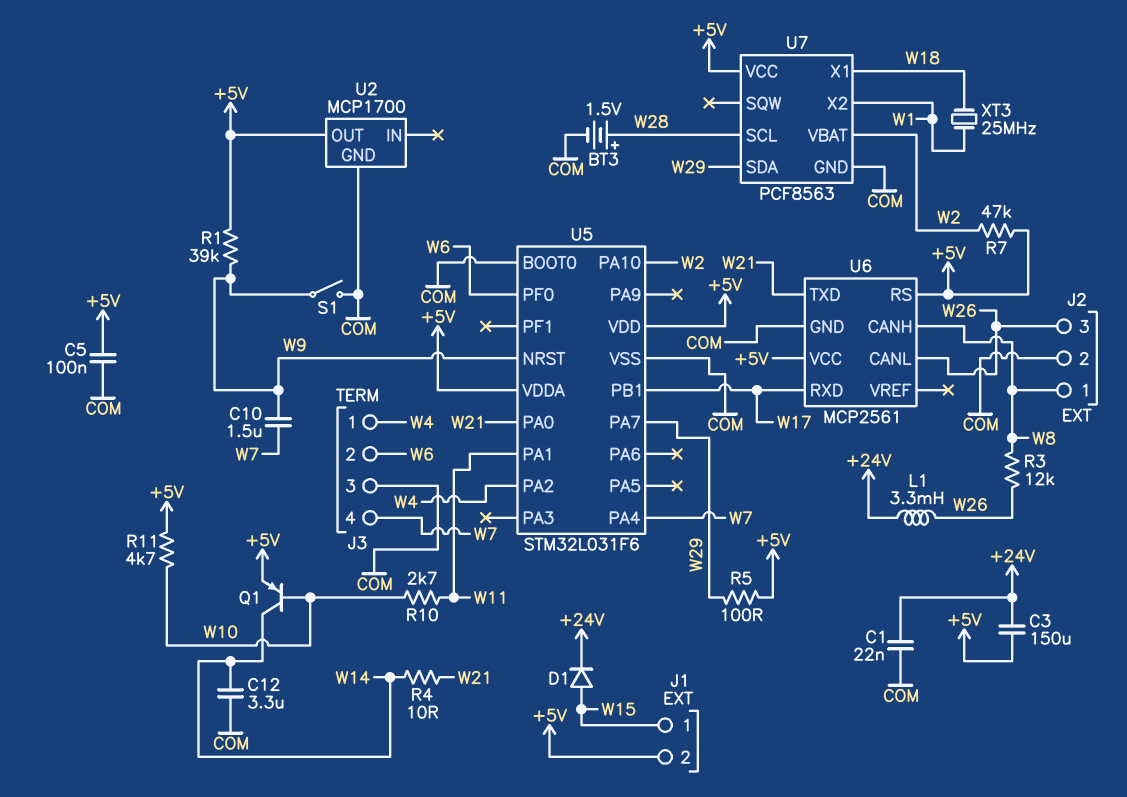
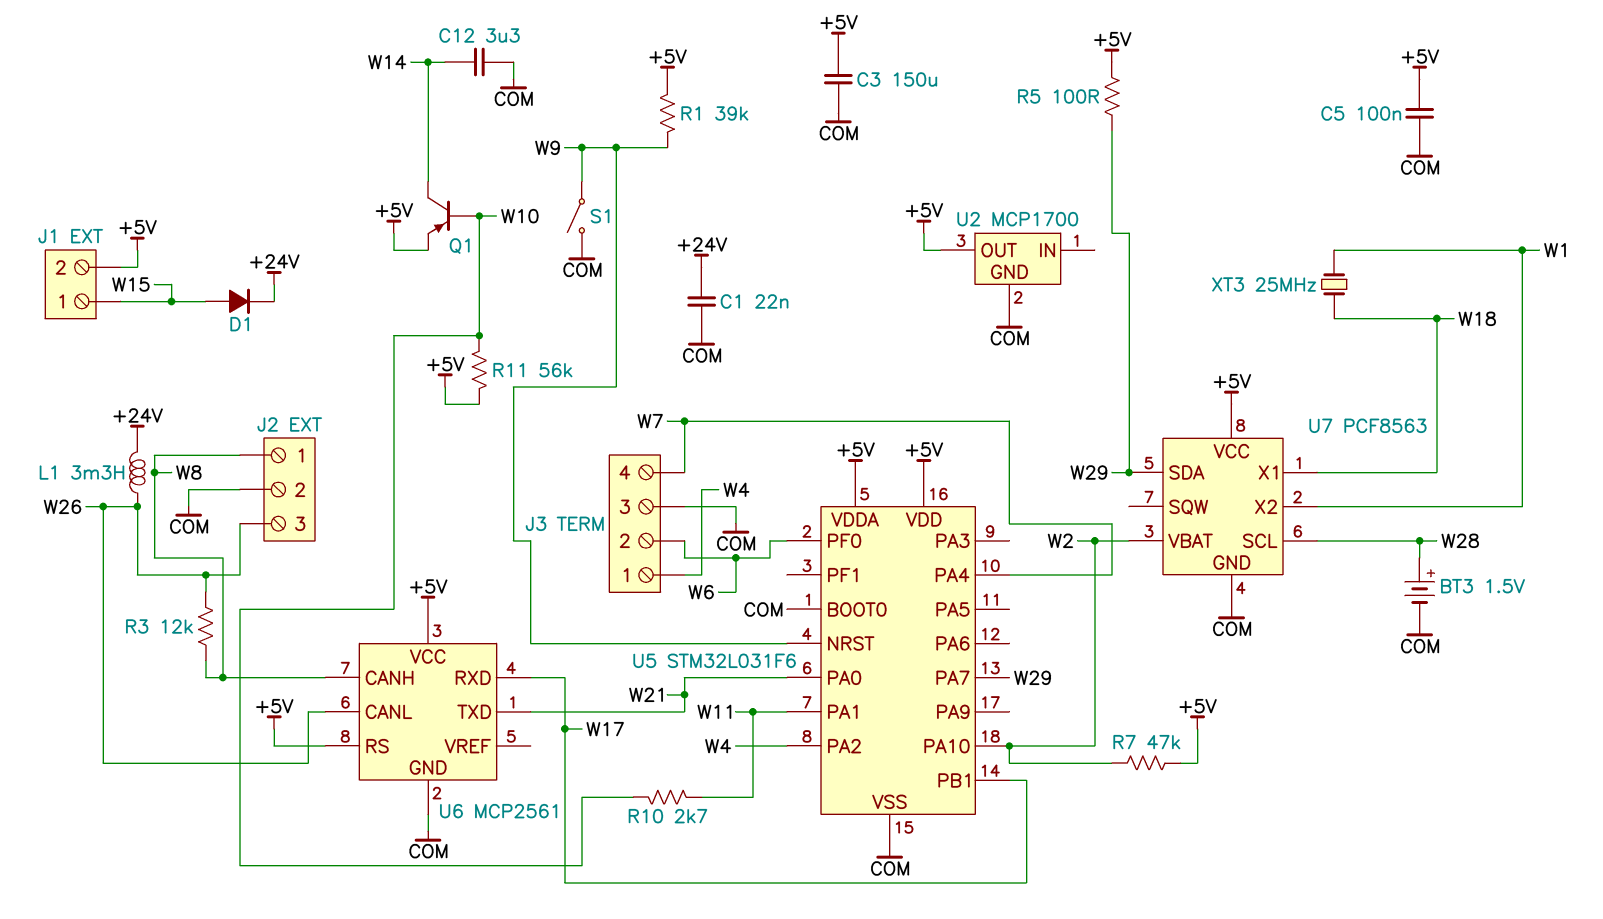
C3: 150uF (+5V, +24V) -> 150uF (+5V, COM)
C10: 1.5uF (W7, W9) -> none
R4: 10 (W14, W21) -> none
R11: 4.7k (+5V, W10) -> 56k (+5V, W10)

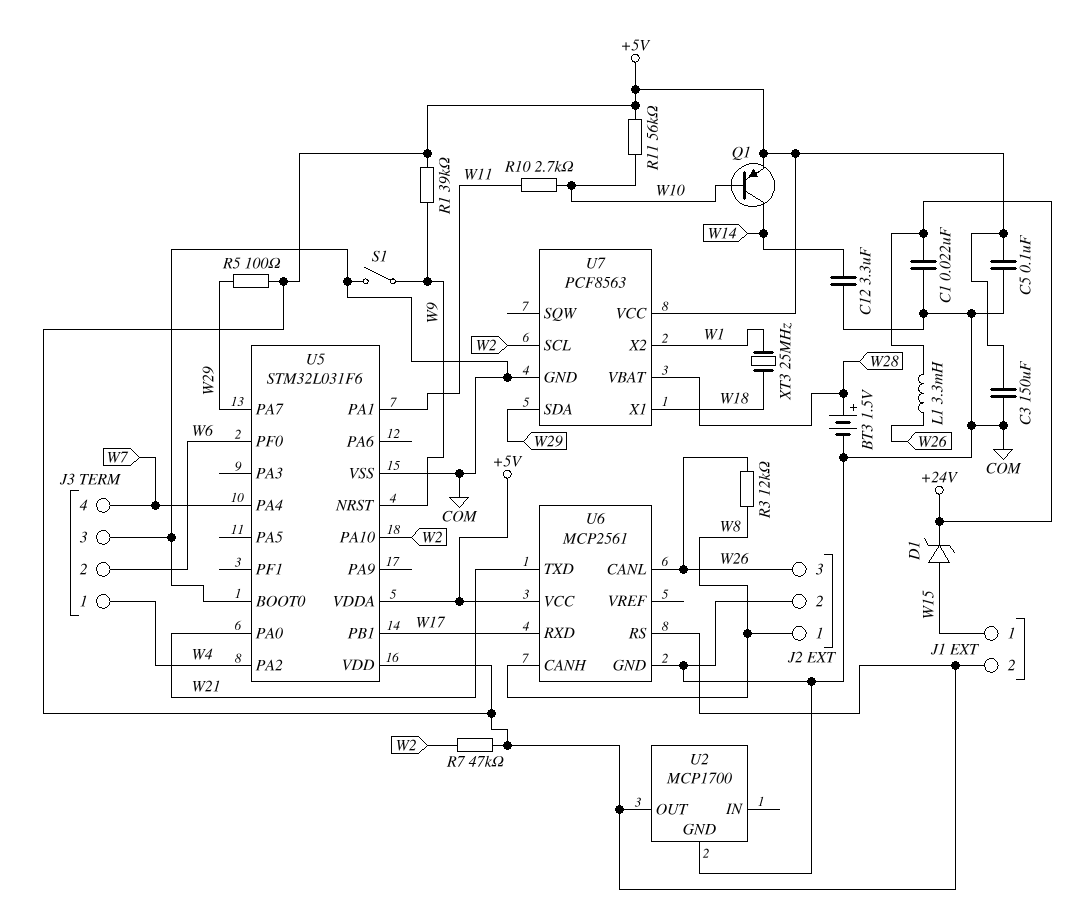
D1: diode (A W15, K +24V) -> zener (A W15, K +24V)
U7 pin SCL: W28 -> W2
U7 pin VBAT: W2 -> W28

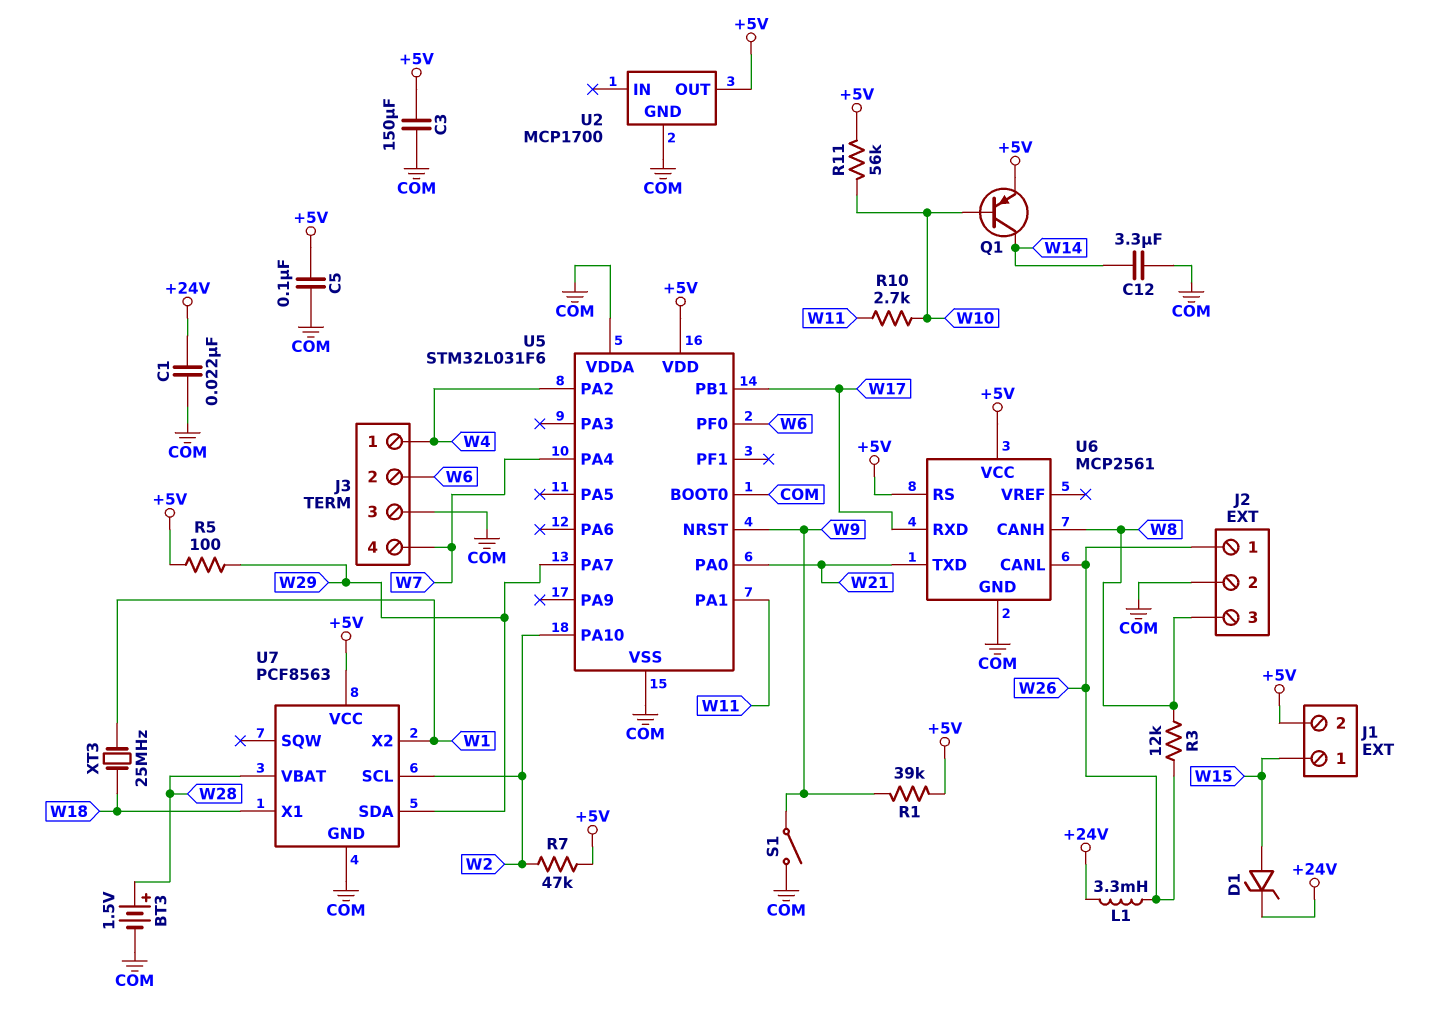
J2 pin 1: W8 -> W26
J2 pin 3: W26 -> W8
U5 pin VDDA: +5V -> COM

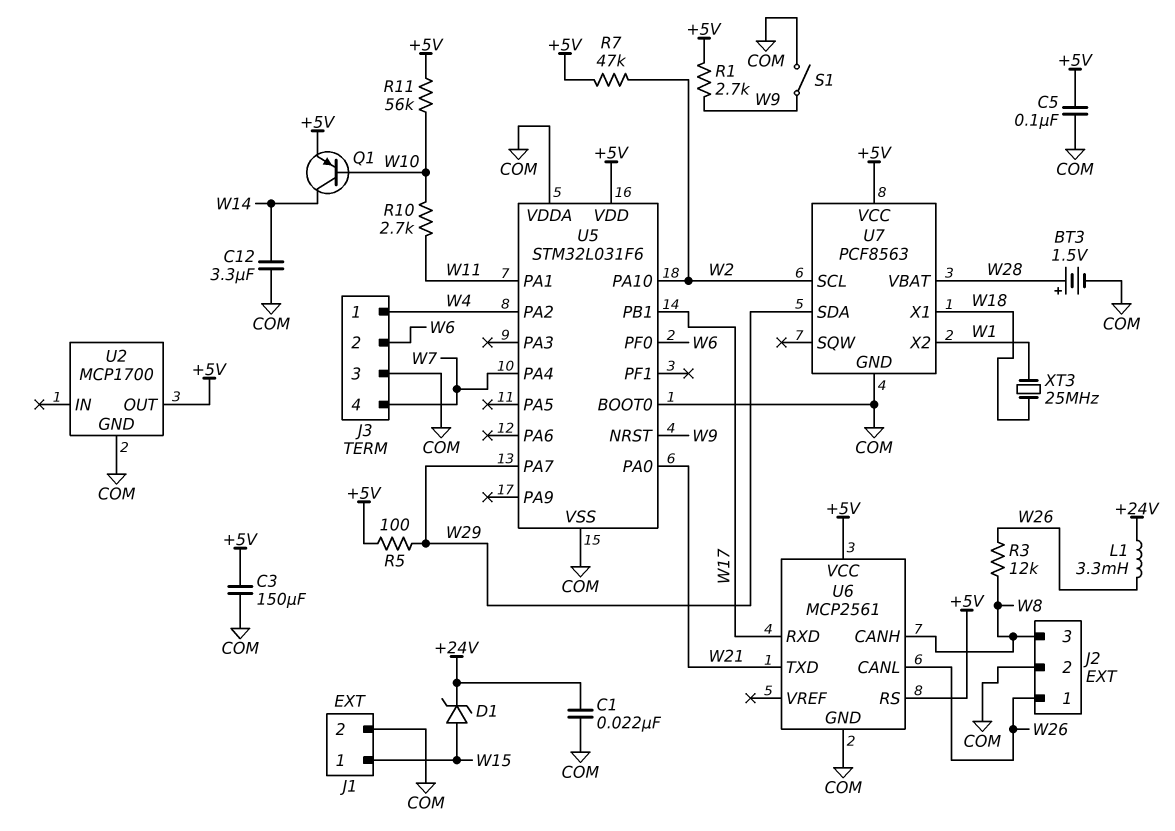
J1 pin 2: +5V -> COM
R1: 39k (+5V, W9) -> 2.7k (+5V, W9)

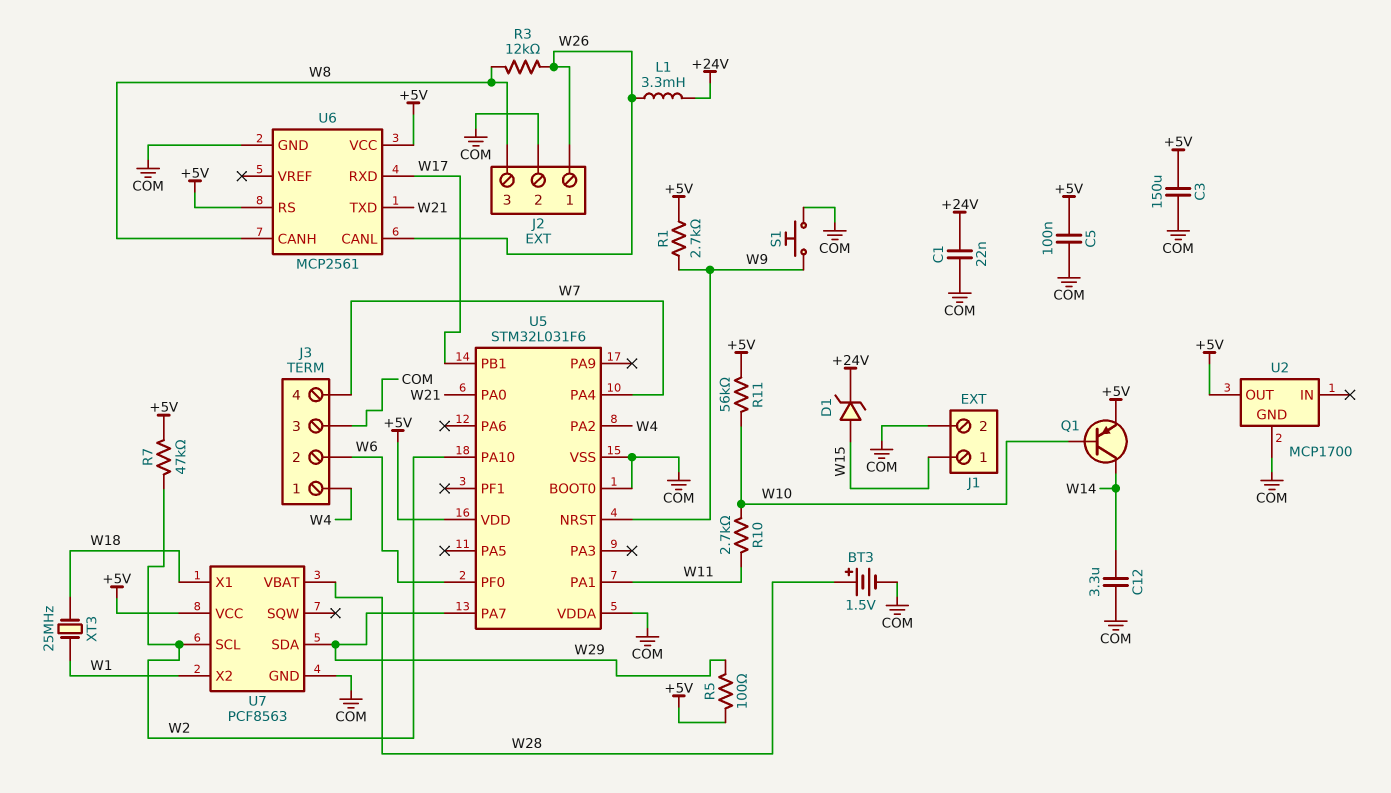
S1: switch (COM, W9) -> button (COM, W9)

